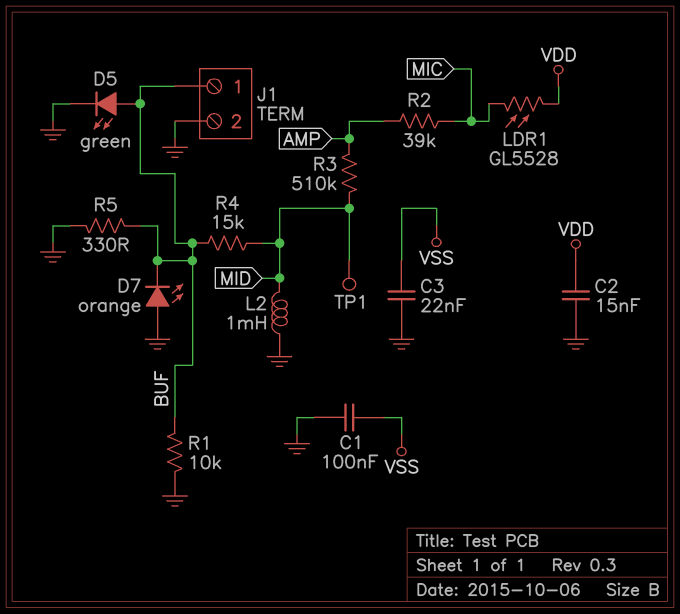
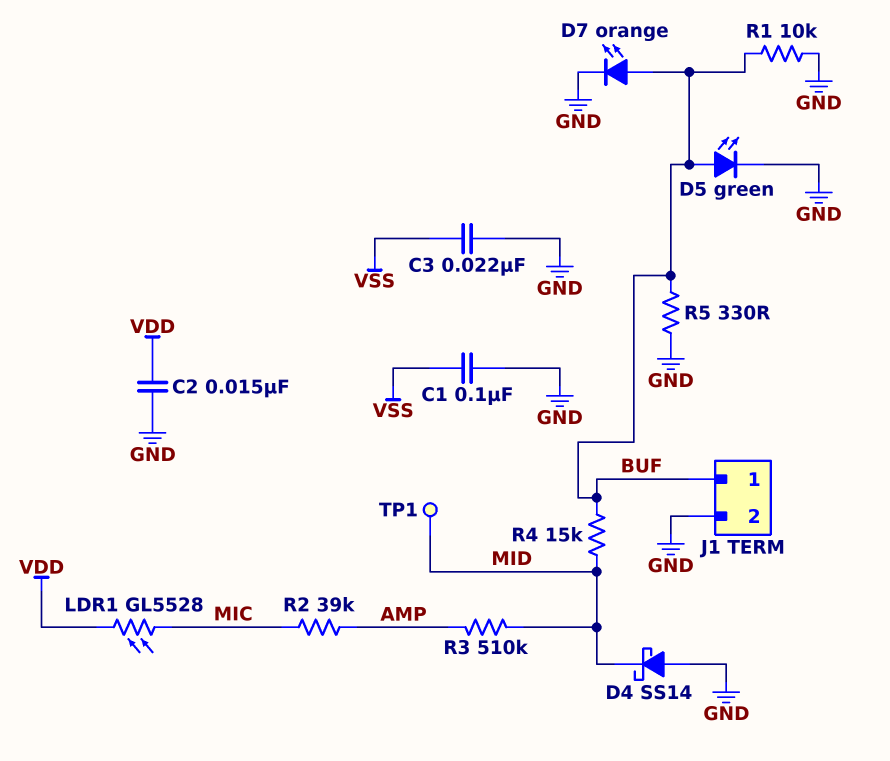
D4: none -> schottky SS14 (A GND, K MID)
D7: LED orange (A GND, K BUF) -> LED orange (A BUF, K GND)
L2: 1mH (GND, MID) -> none

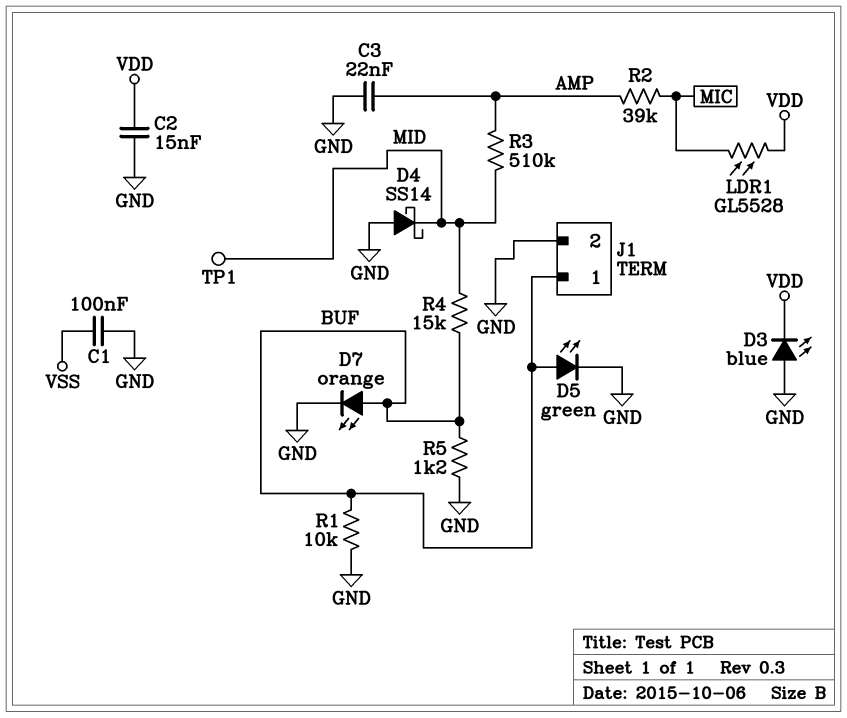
C3: 22nF (GND, VSS) -> 22nF (AMP, GND)
D3: none -> LED blue (A GND, K VDD)
R5: 330 (BUF, GND) -> 1.2k (BUF, GND)

